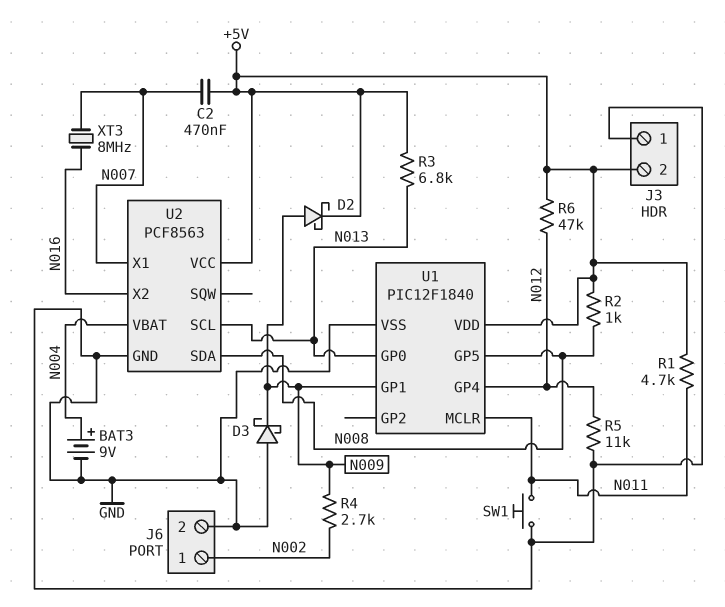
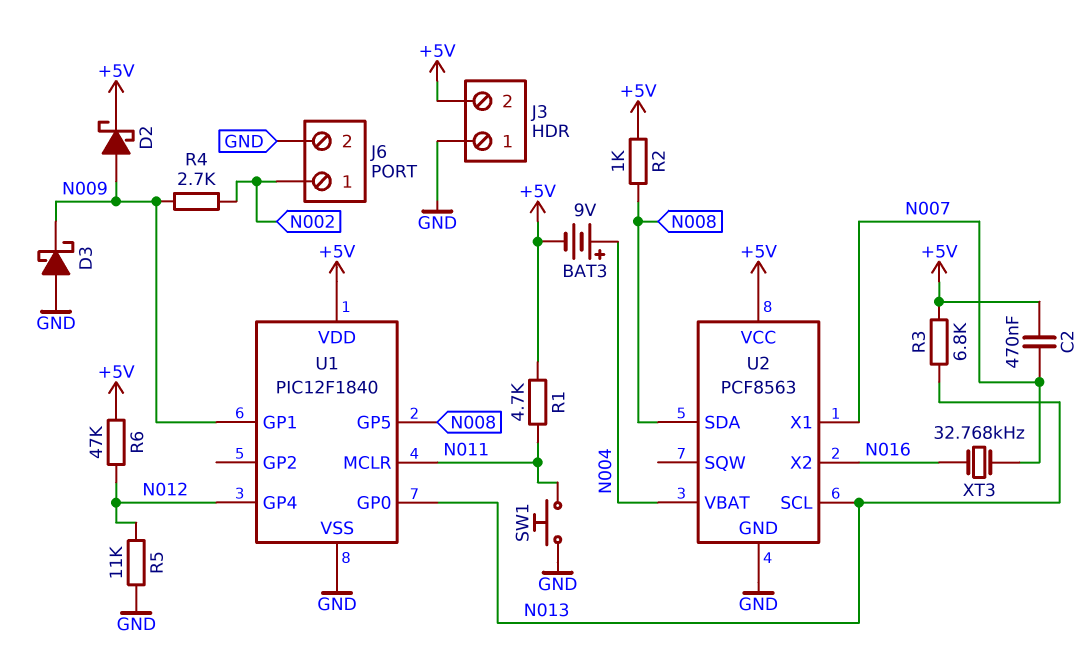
BAT3: 9V (plus N004, minus GND) -> 9V (plus N004, minus +5V)
XT3: 8MHz (N007, N016) -> 32.768kHz (N007, N016)

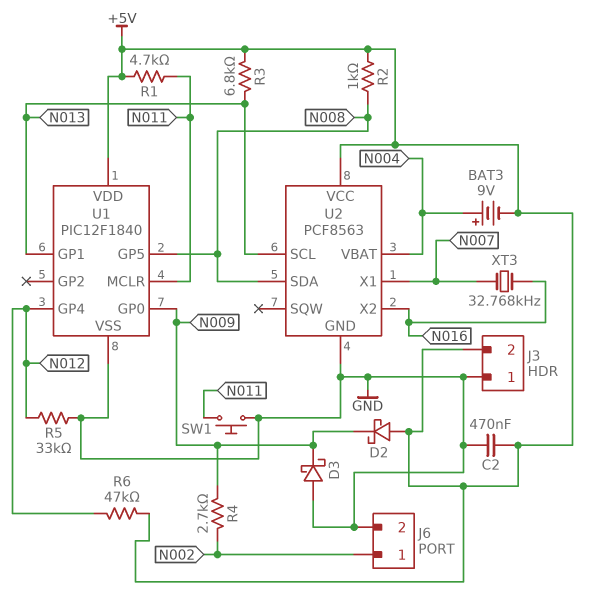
C2: 470nF (+5V, N007) -> 470nF (+5V, GND)
D2: schottky (A N009, K +5V) -> schottky (A +5V, K N009)
R5: 11k (GND, N012) -> 33k (GND, N012)
U1 pin GP0: N013 -> N009
U1 pin GP1: N009 -> N013

